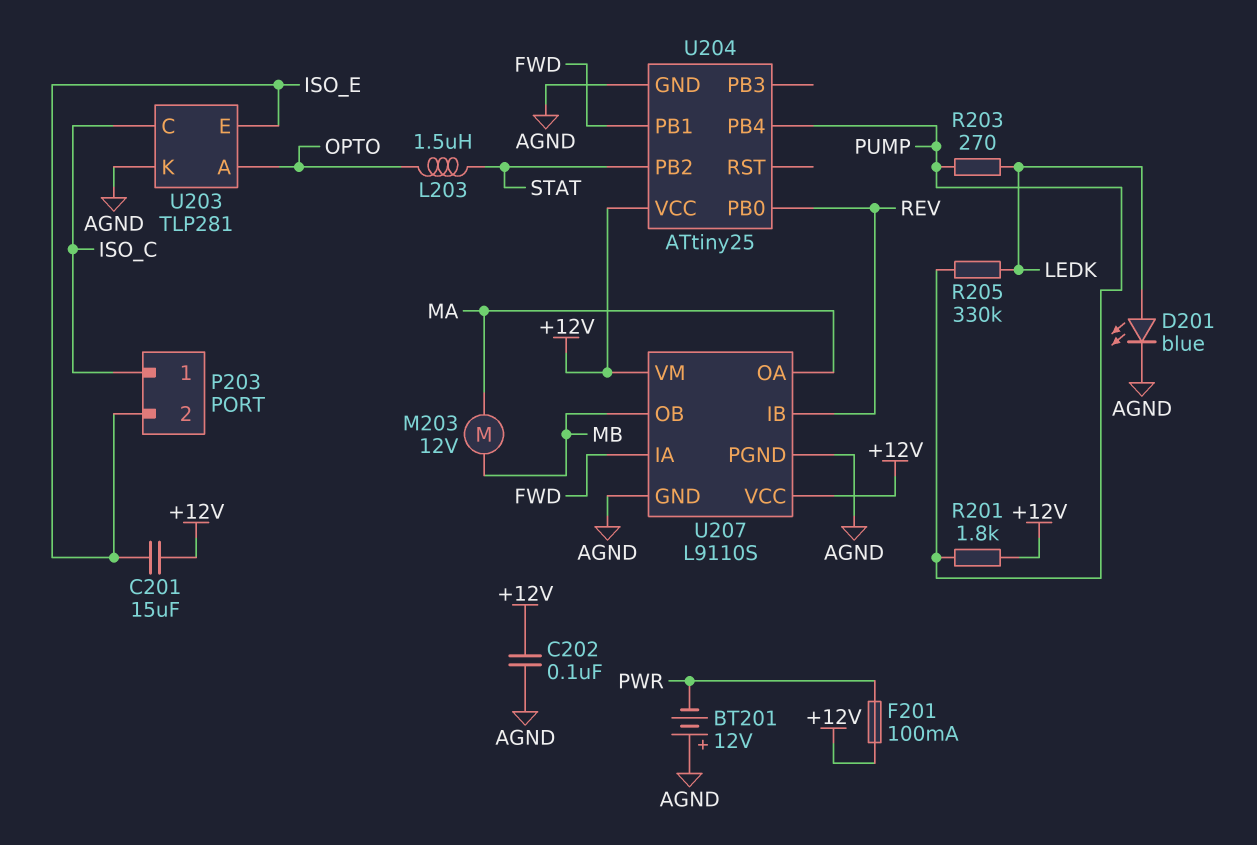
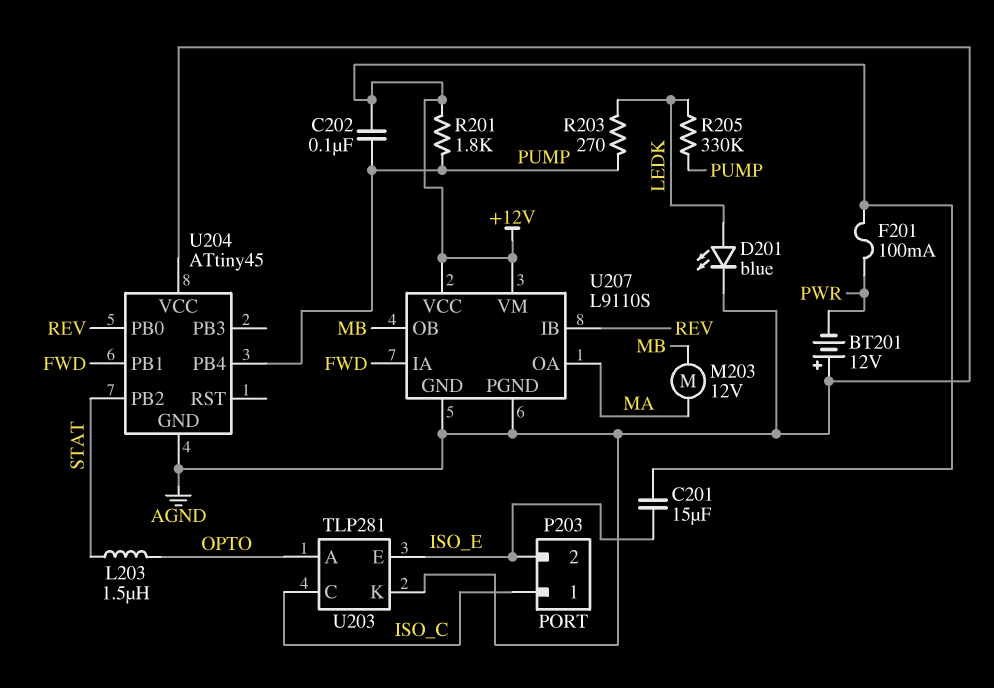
C202: 100nF (+12V, AGND) -> 100nF (+12V, PUMP)
U204: ATtiny25 -> ATtiny45
U204 pin VCC: +12V -> AGND

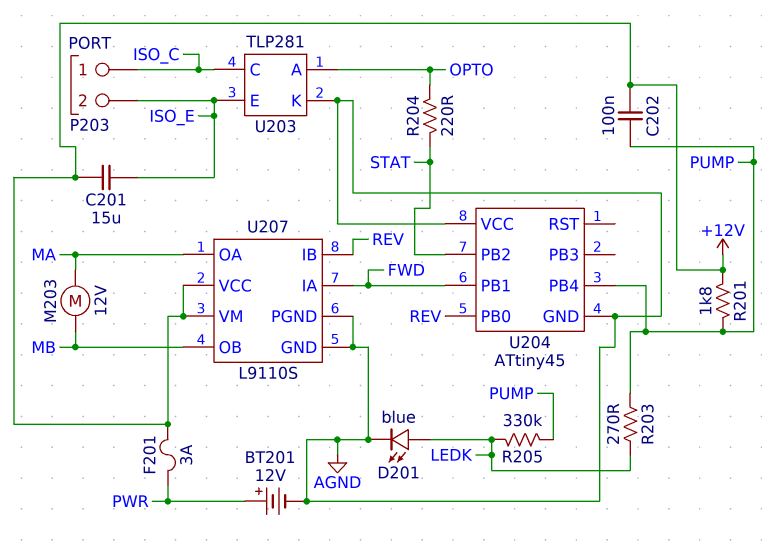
BT201: 12V (plus AGND, minus PWR) -> 12V (plus PWR, minus AGND)
F201: 100mA (+12V, PWR) -> 3A (+12V, PWR)
L203: 1.5uH (OPTO, STAT) -> none
R204: none -> 220 (OPTO, STAT)

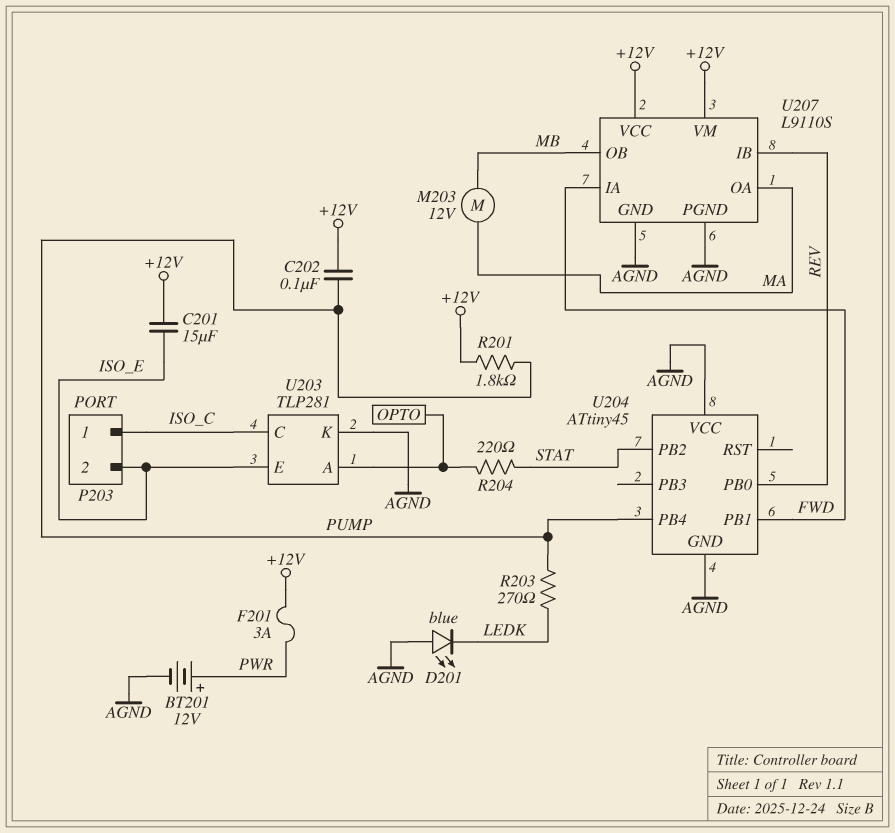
D201: LED blue (A LEDK, K AGND) -> LED blue (A AGND, K LEDK)
R205: 330k (LEDK, PUMP) -> none

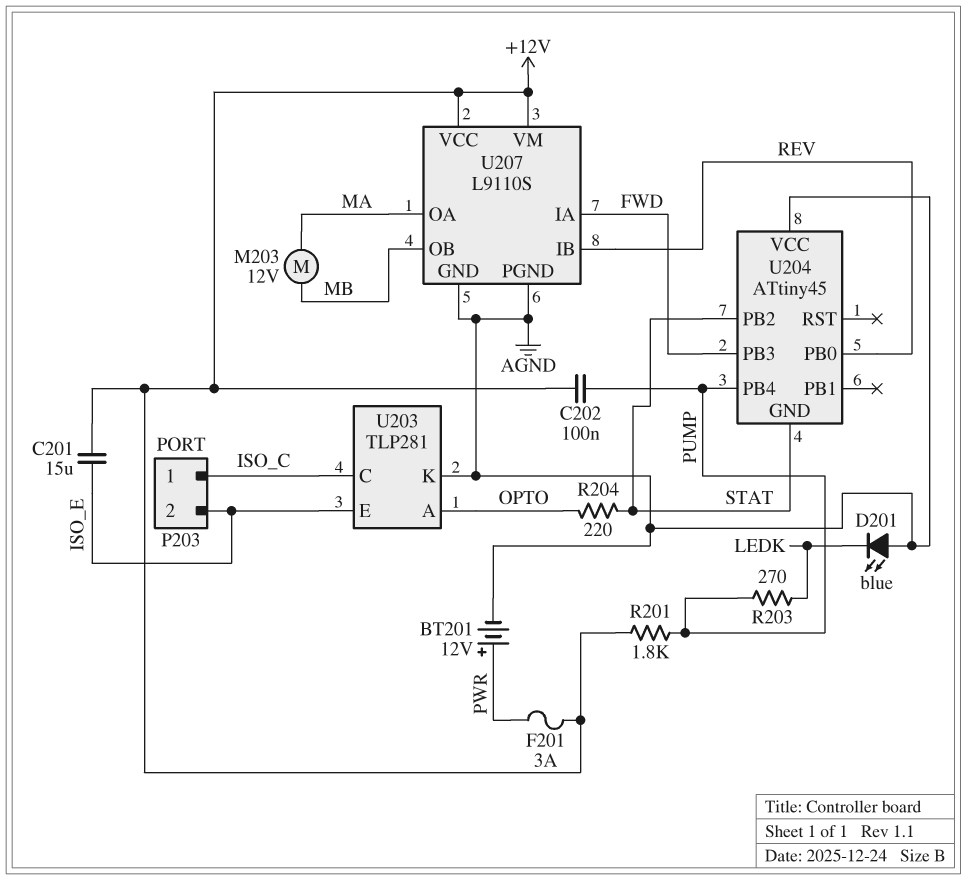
U204 pin GND: AGND -> STAT
U204 pin PB1: FWD -> none
U204 pin PB3: none -> FWD

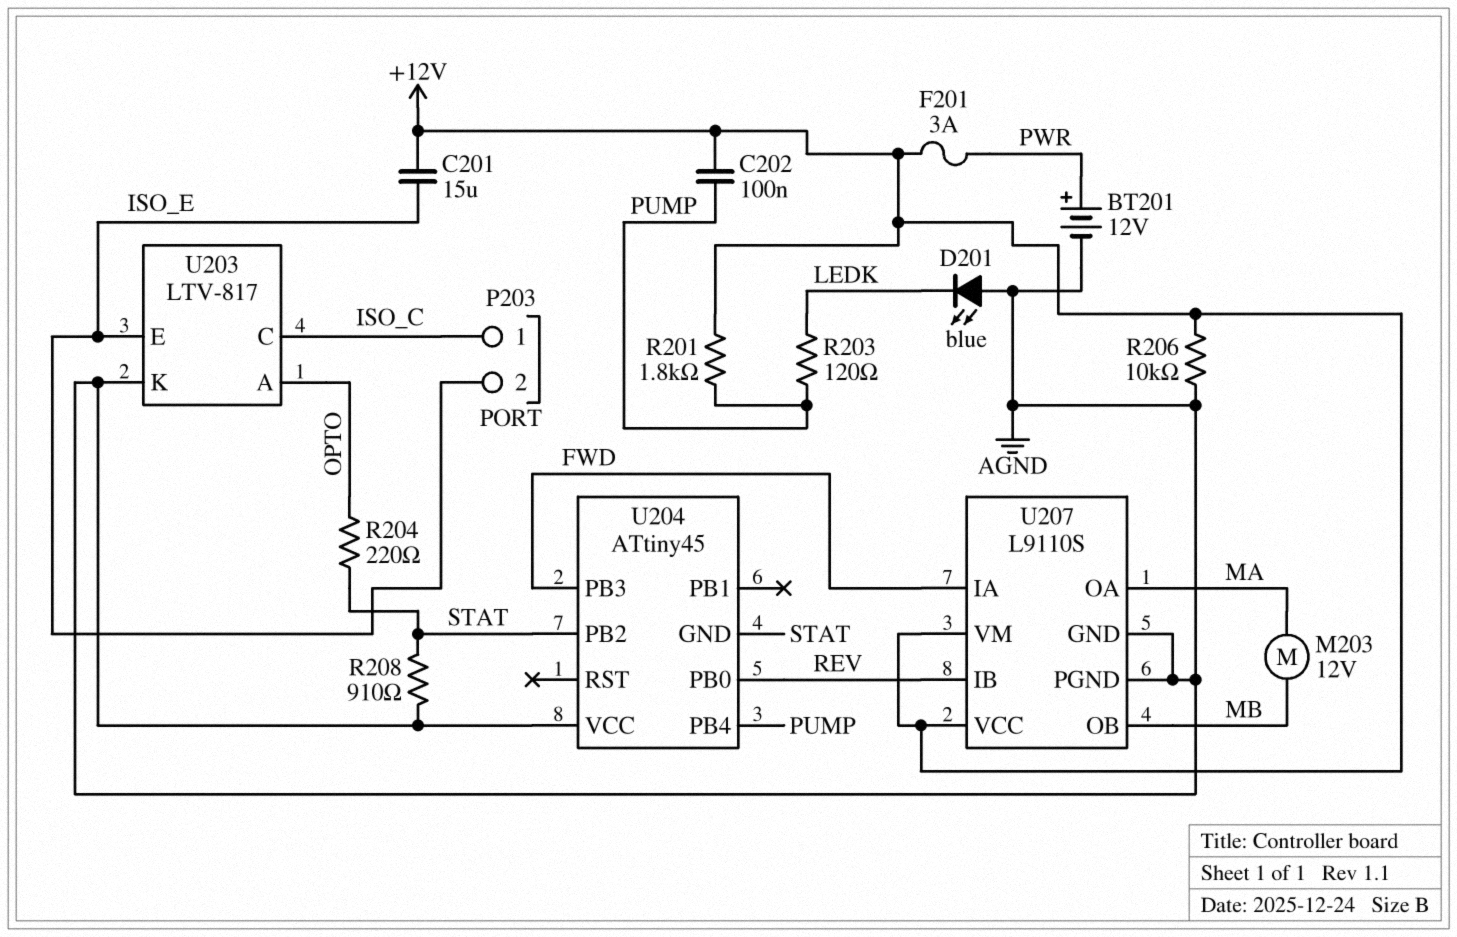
R203: 270 (LEDK, PUMP) -> 120 (LEDK, PUMP)
R206: none -> 10k (+12V, AGND)
R208: none -> 910 (AGND, STAT)
U203: TLP281 -> LTV-817

